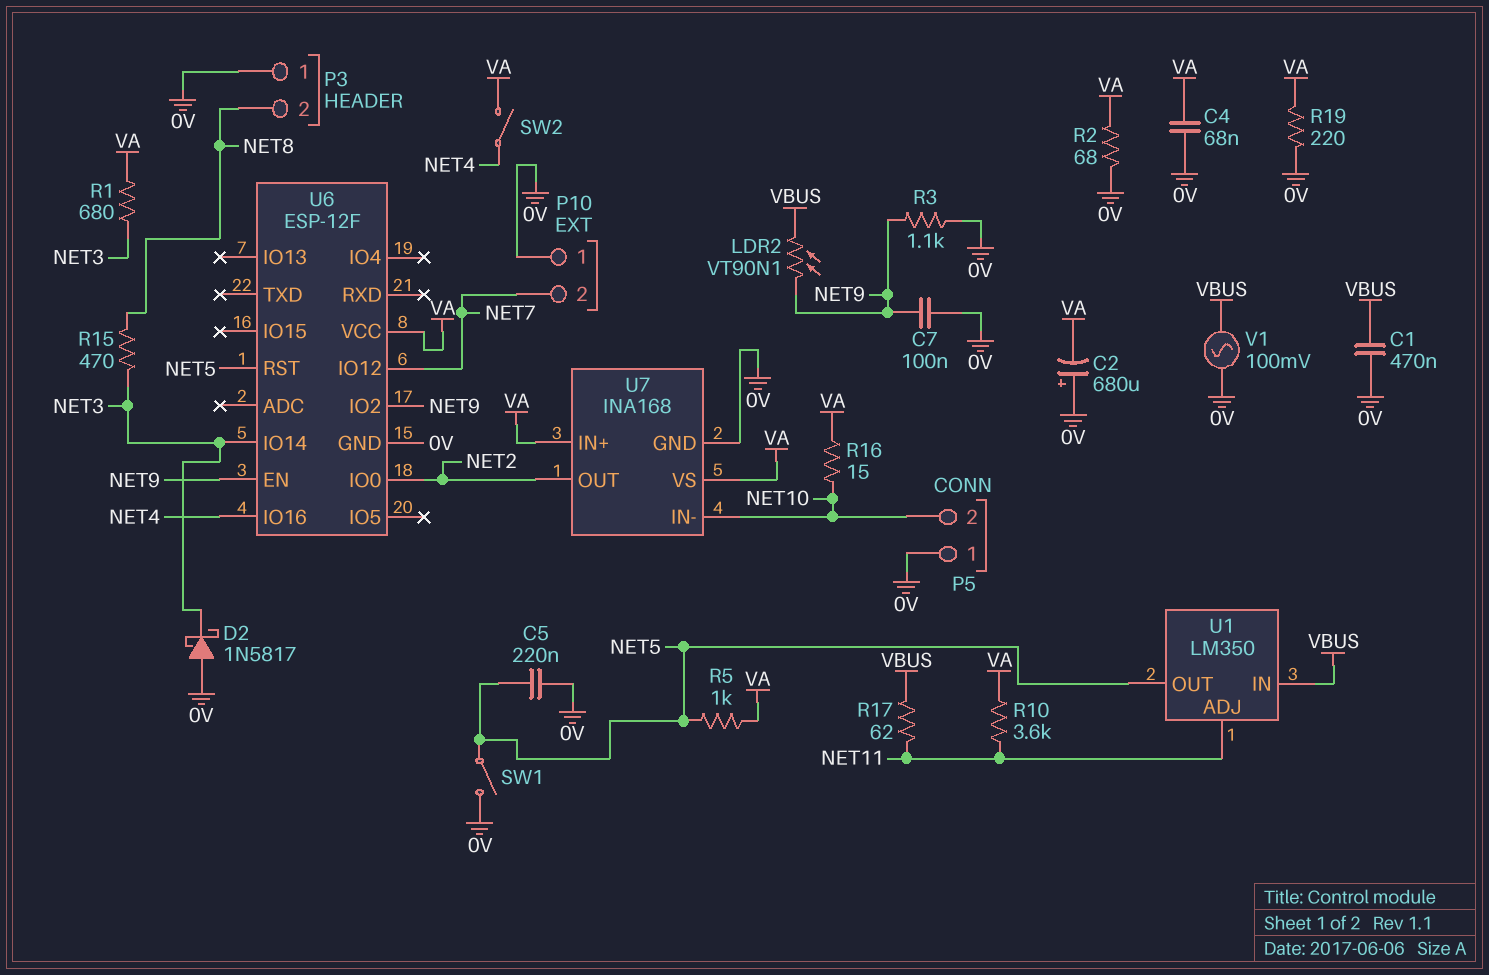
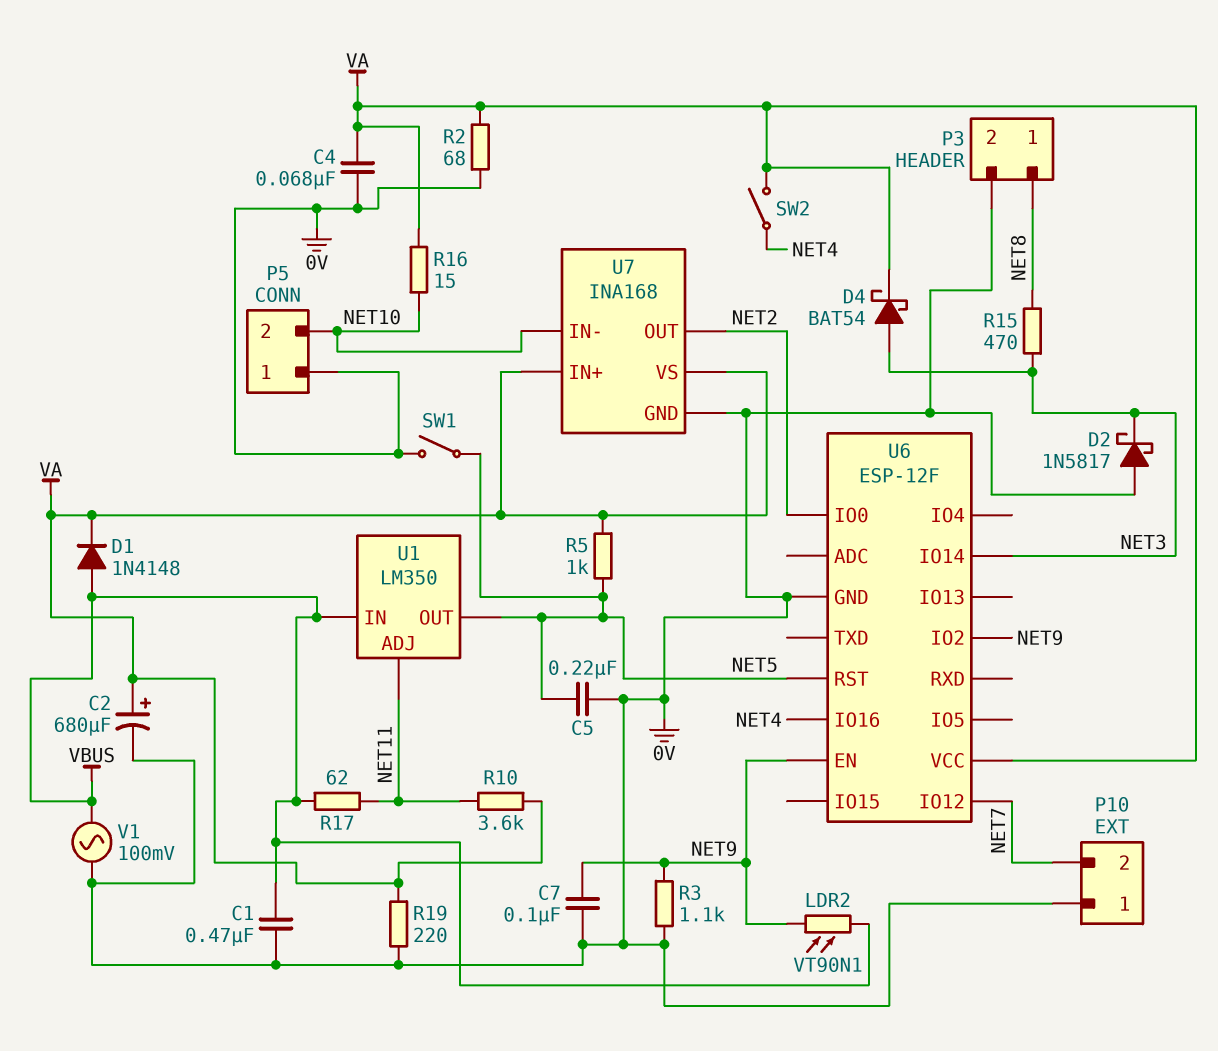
C2: 680uF (plus 0V, minus VA) -> 680uF (plus VA, minus 0V)
D1: none -> diode 1N4148 (A VBUS, K VA)
D4: none -> schottky BAT54 (A NET3, K VA)
P3 pin 1: 0V -> NET8
P3 pin 2: NET8 -> 0V
R1: 680 (NET3, VA) -> none

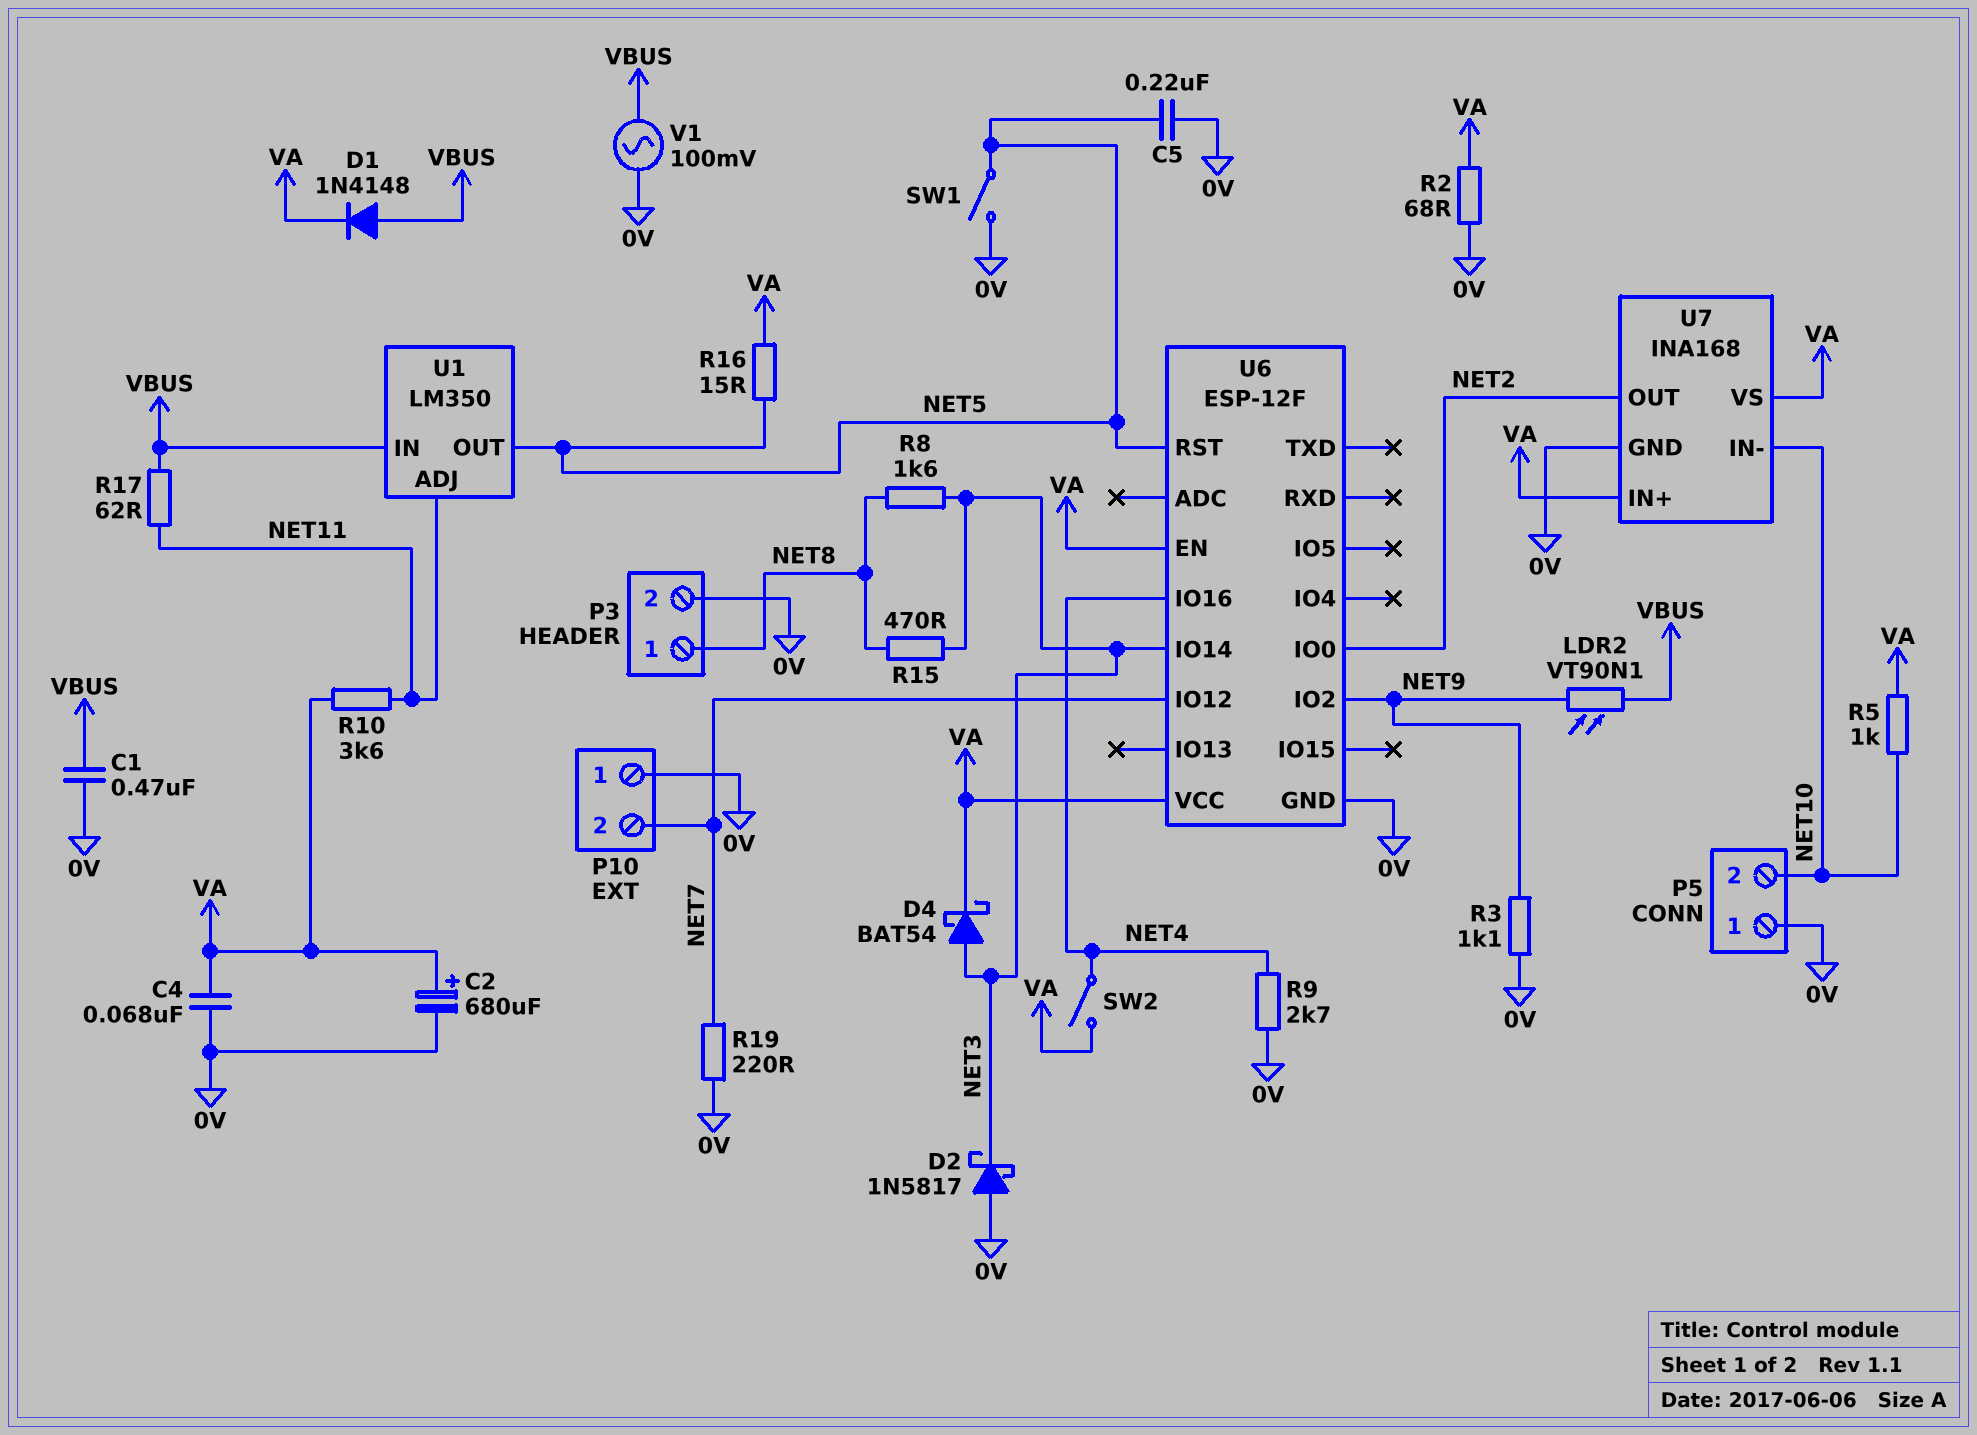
C7: 100nF (0V, NET9) -> none
R5: 1k (NET5, VA) -> 1k (NET10, VA)
R8: none -> 1.6k (NET3, NET8)
R9: none -> 2.7k (0V, NET4)
R16: 15 (NET10, VA) -> 15 (NET5, VA)
R19: 220 (0V, VA) -> 220 (0V, NET7)
U6 pin EN: NET9 -> VA

